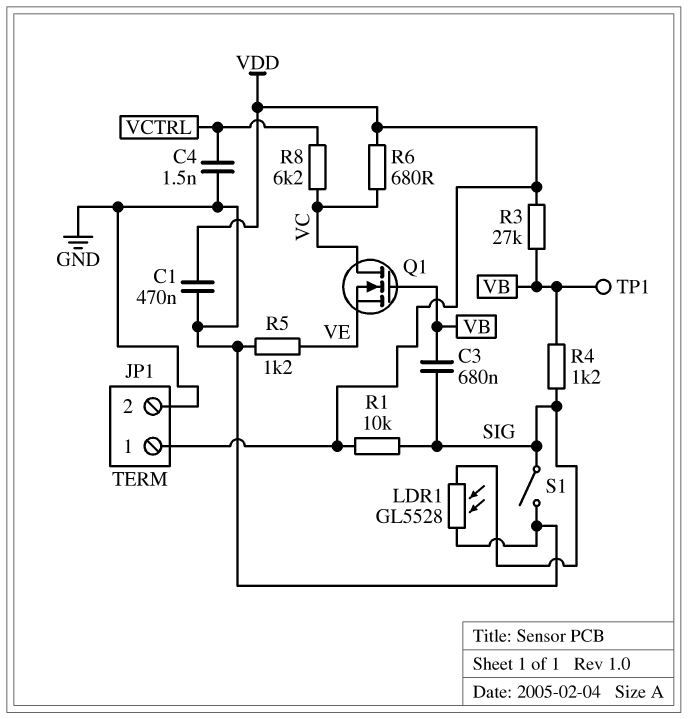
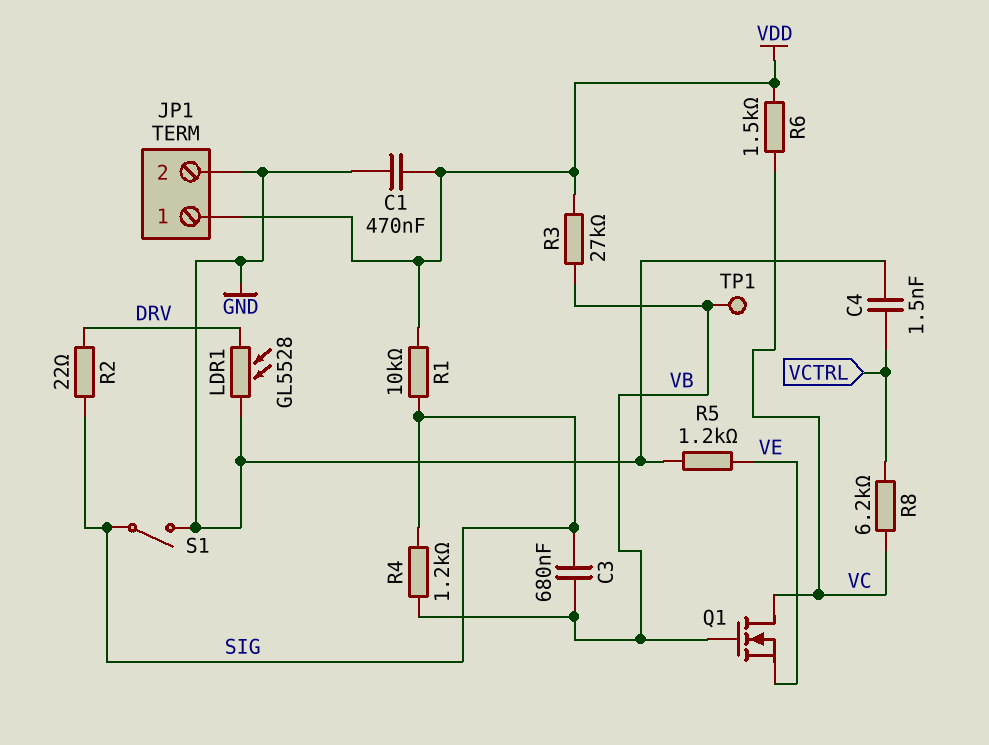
LDR1: GL5528 (GND, SIG) -> GL5528 (DRV, GND)
R2: none -> 22 (DRV, SIG)
R6: 680 (VC, VDD) -> 1.5k (VC, VDD)

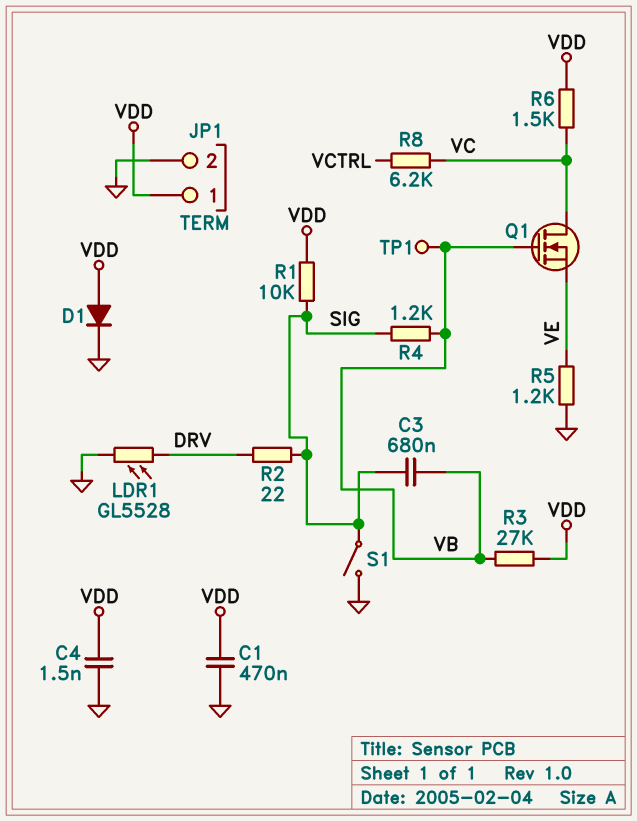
C4: 1.5nF (GND, VCTRL) -> 1.5nF (GND, VDD)
D1: none -> diode (A VDD, K GND)

